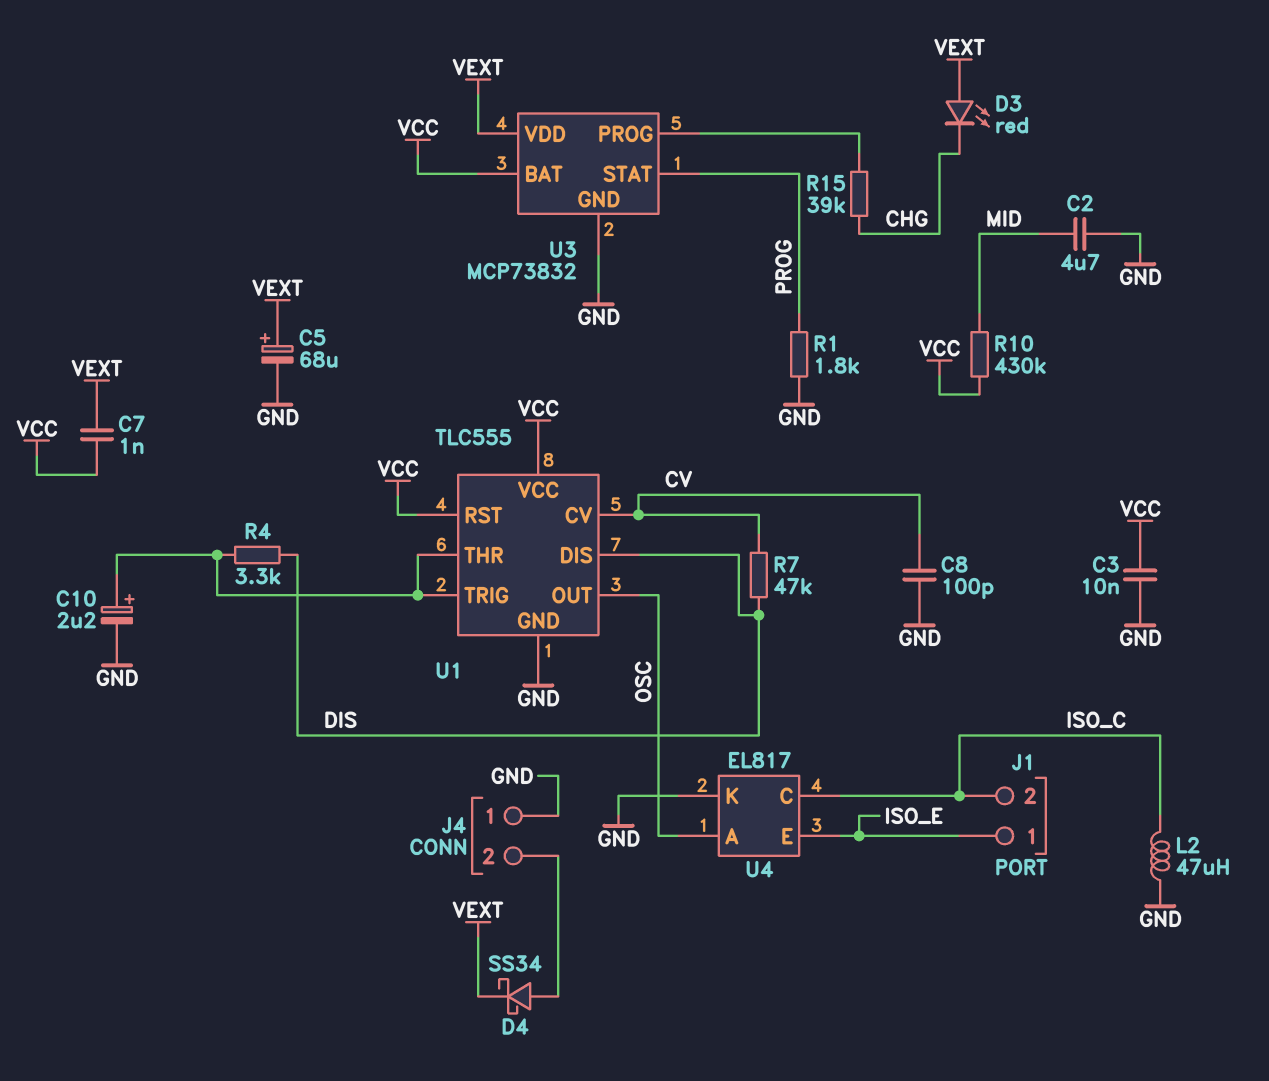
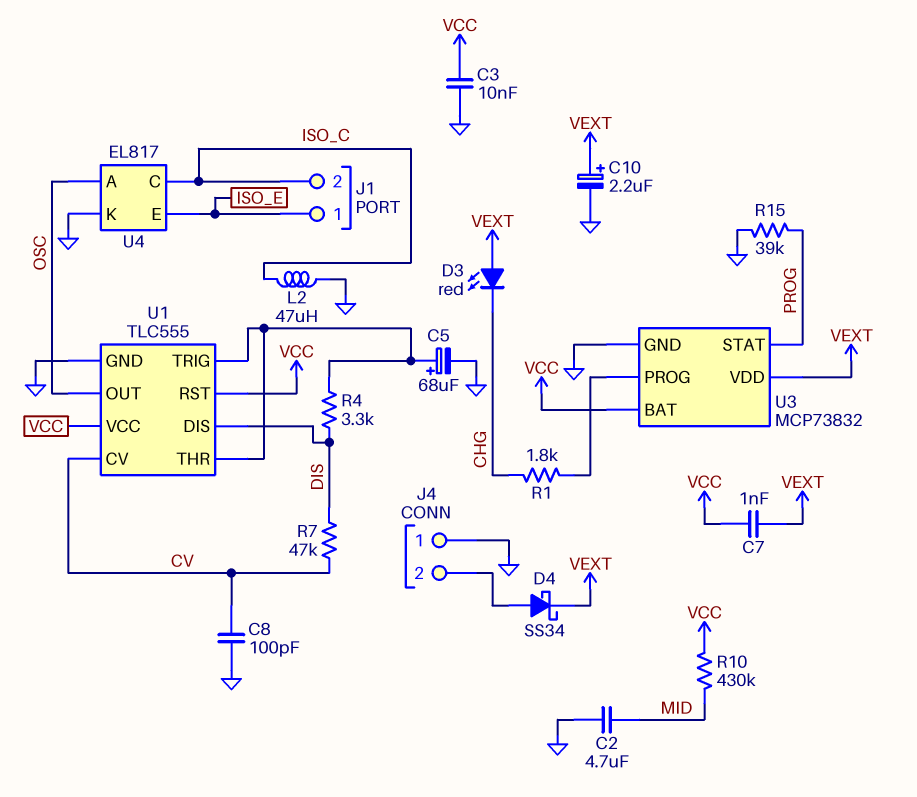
C5: 68uF (plus VEXT, minus GND) -> 68uF (plus U1/THR, minus GND)
C10: 2.2uF (plus U1/THR, minus GND) -> 2.2uF (plus VEXT, minus GND)
R1: 1.8k (GND, PROG) -> 1.8k (CHG, U3/PROG)
R15: 39k (CHG, U3/PROG) -> 39k (GND, PROG)

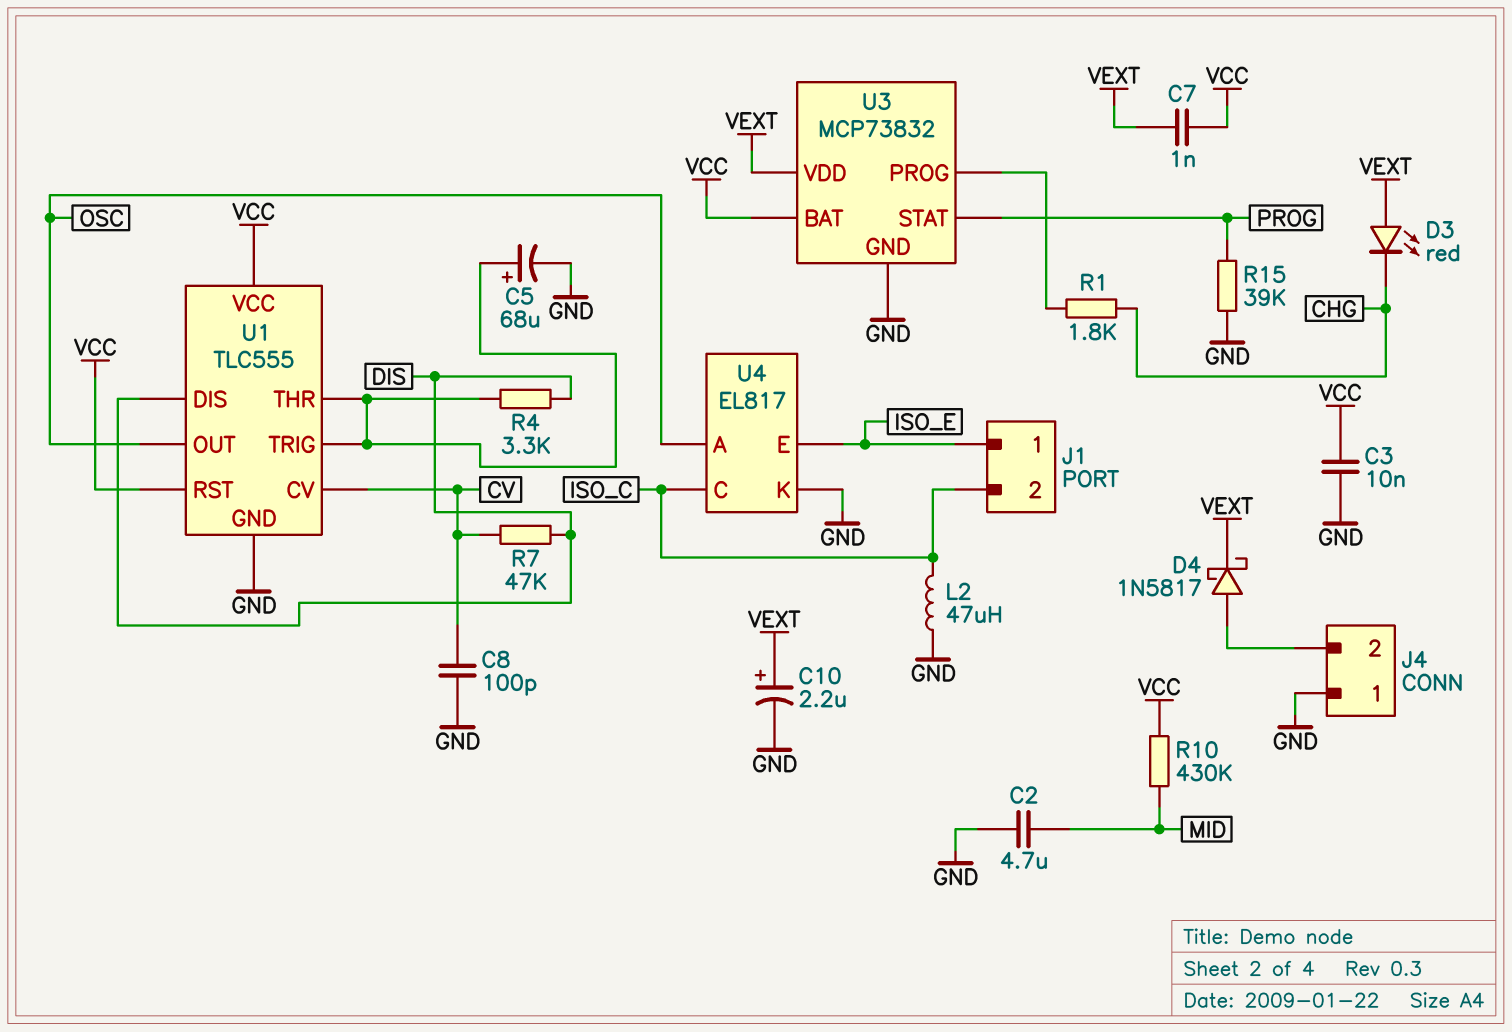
D4: schottky SS34 (A J4/2, K VEXT) -> schottky 1N5817 (A J4/2, K VEXT)

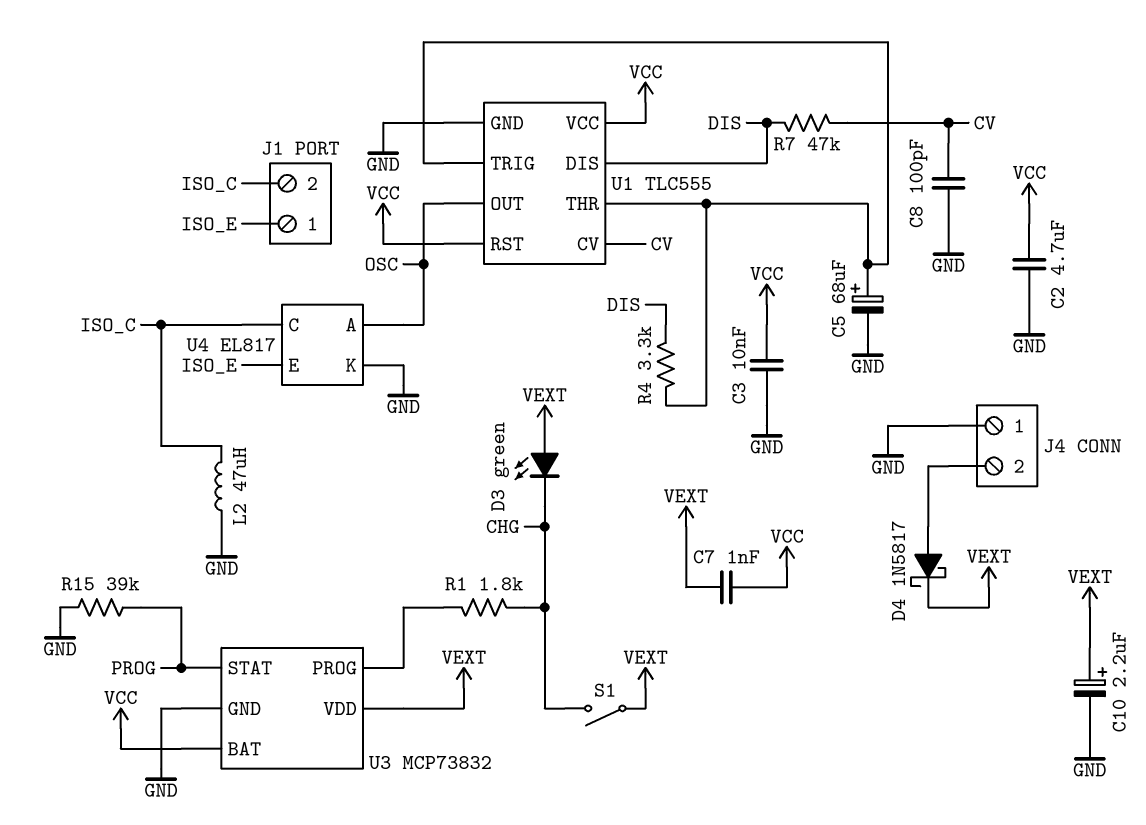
C2: 4.7uF (GND, MID) -> 4.7uF (GND, VCC)
D3: LED red (A VEXT, K CHG) -> LED green (A VEXT, K CHG)
R10: 430k (MID, VCC) -> none
S1: none -> switch (CHG, VEXT)

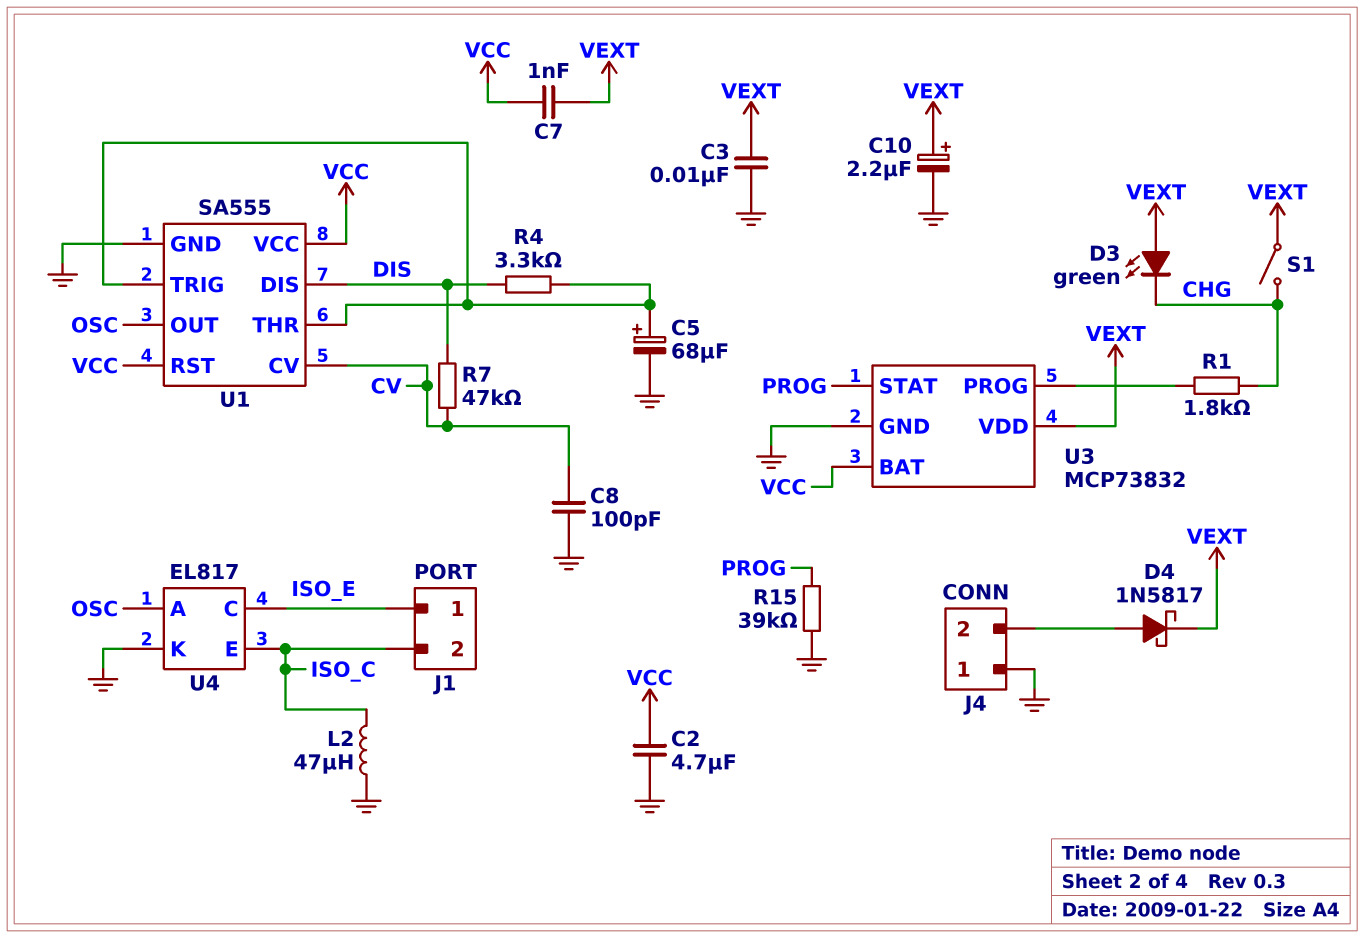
C3: 10nF (GND, VCC) -> 10nF (GND, VEXT)
U1: TLC555 -> SA555
U4 pin C: ISO_C -> ISO_E
U4 pin E: ISO_E -> ISO_C

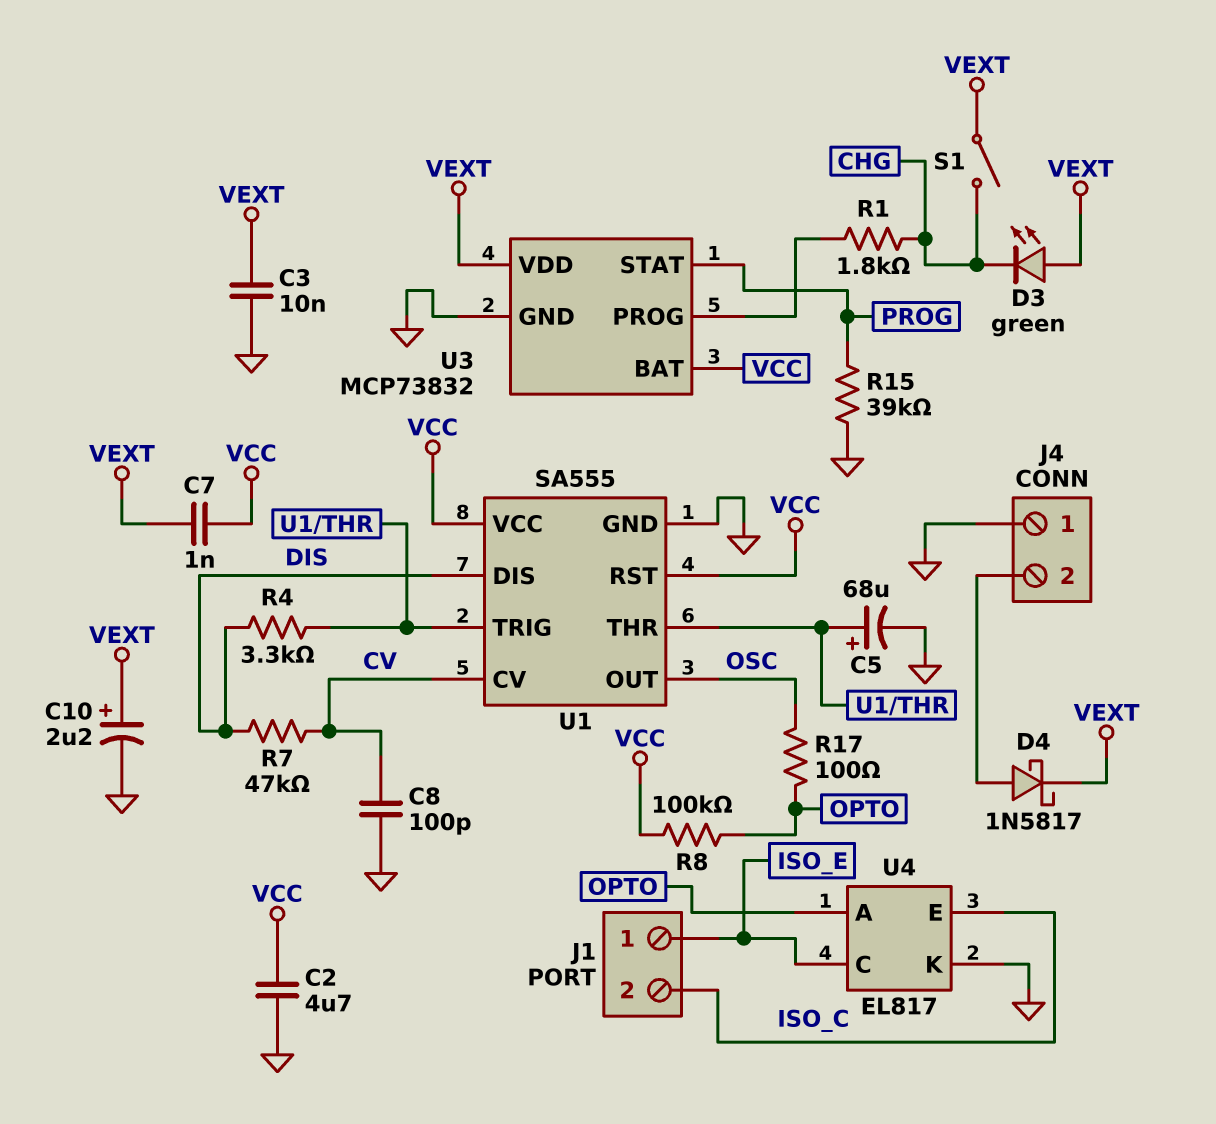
L2: 47uH (GND, ISO_C) -> none
R8: none -> 100k (OPTO, VCC)
R17: none -> 100 (OPTO, OSC)
U4 pin A: OSC -> OPTO

